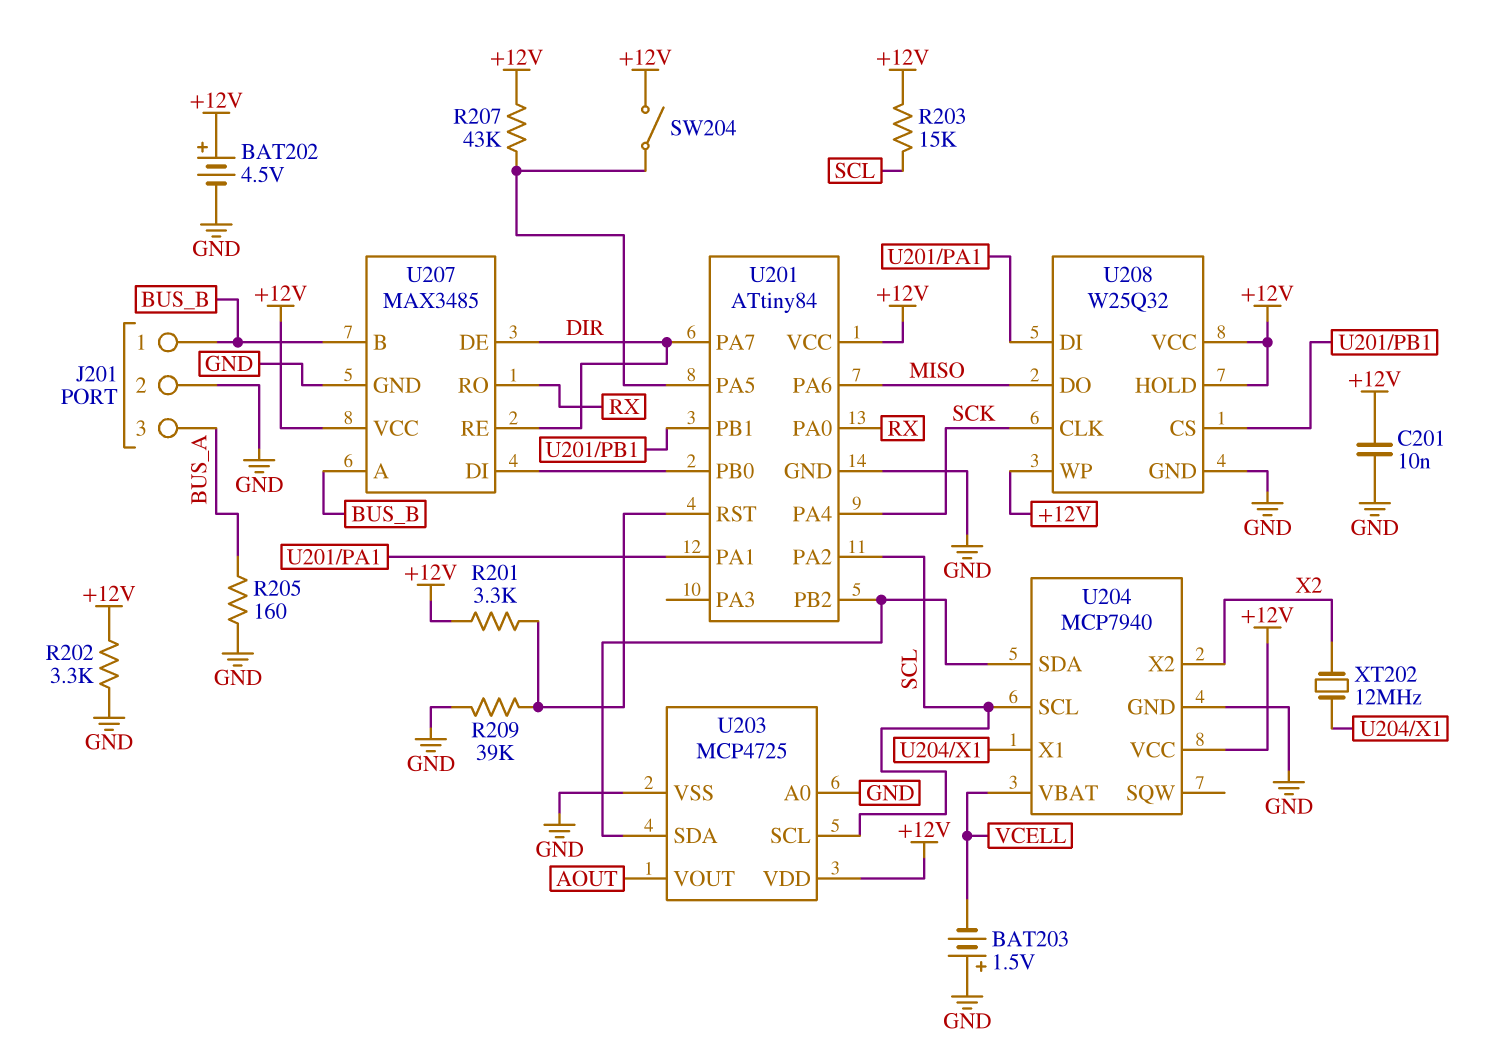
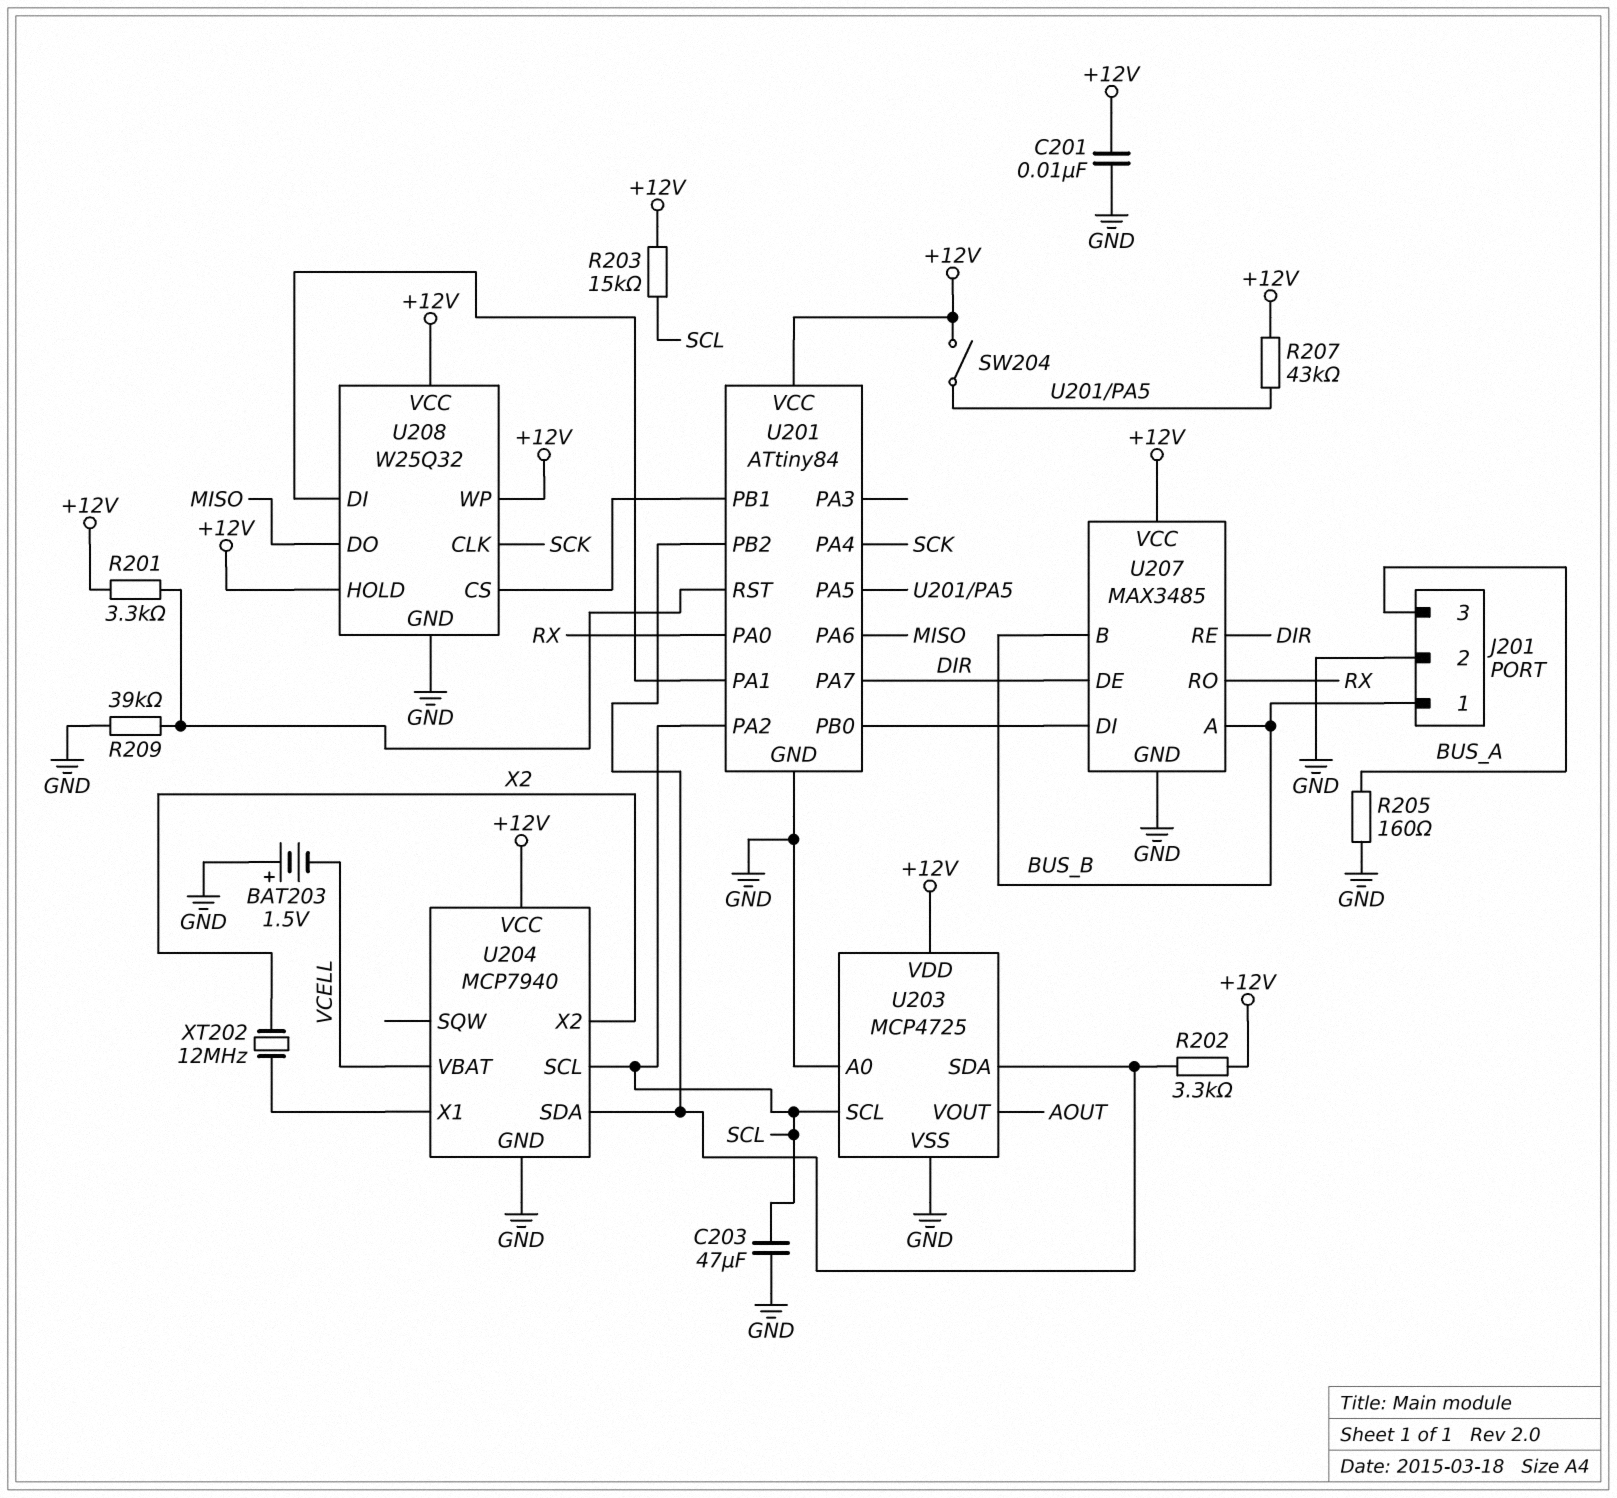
BAT202: 4.5V (plus +12V, minus GND) -> none
C203: none -> 47uF (GND, SCL)
R202: 3.3k (+12V, GND) -> 3.3k (+12V, U201/PB2)

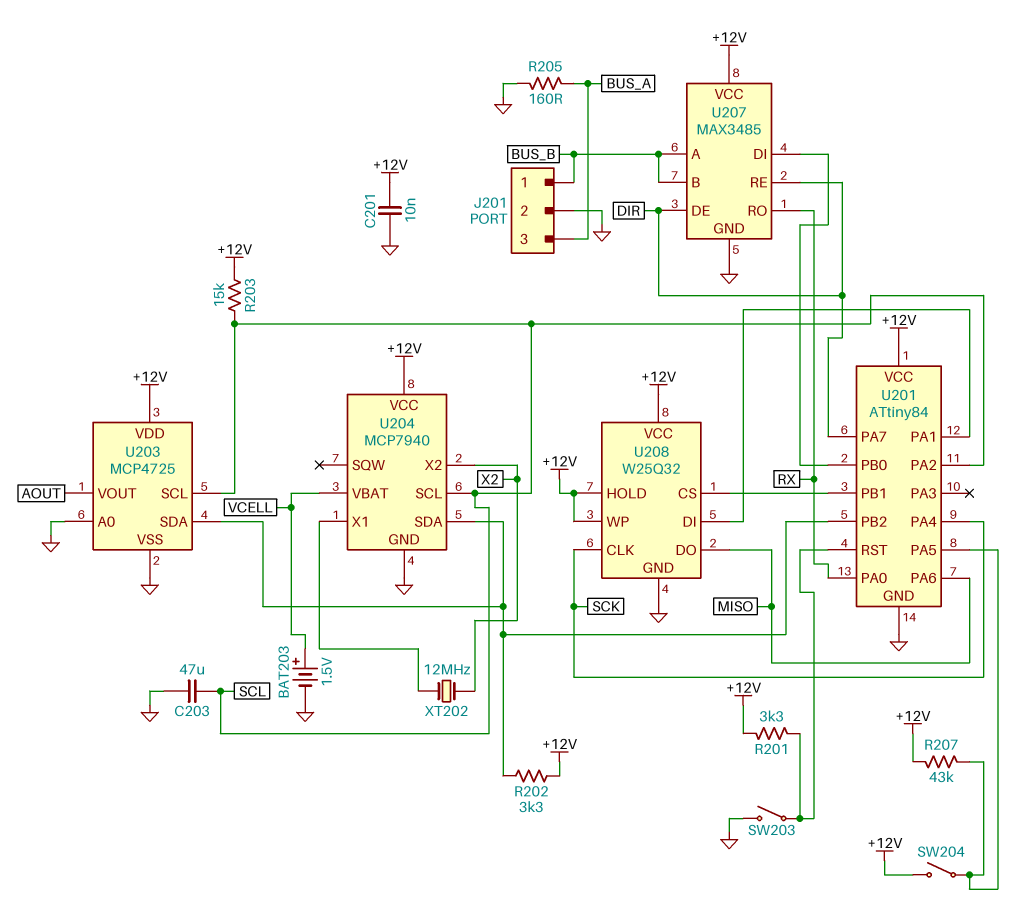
BAT203: 1.5V (plus GND, minus VCELL) -> 1.5V (plus VCELL, minus GND)
R209: 39k (GND, U201/RST) -> none
SW203: none -> switch (GND, U201/RST)

